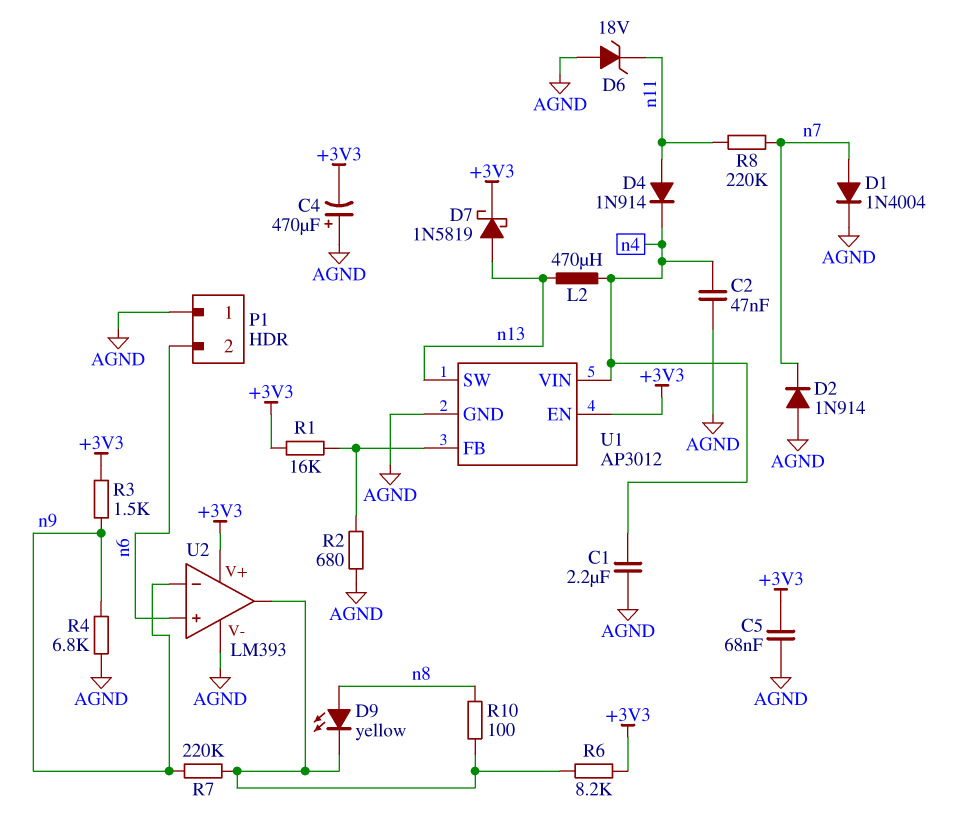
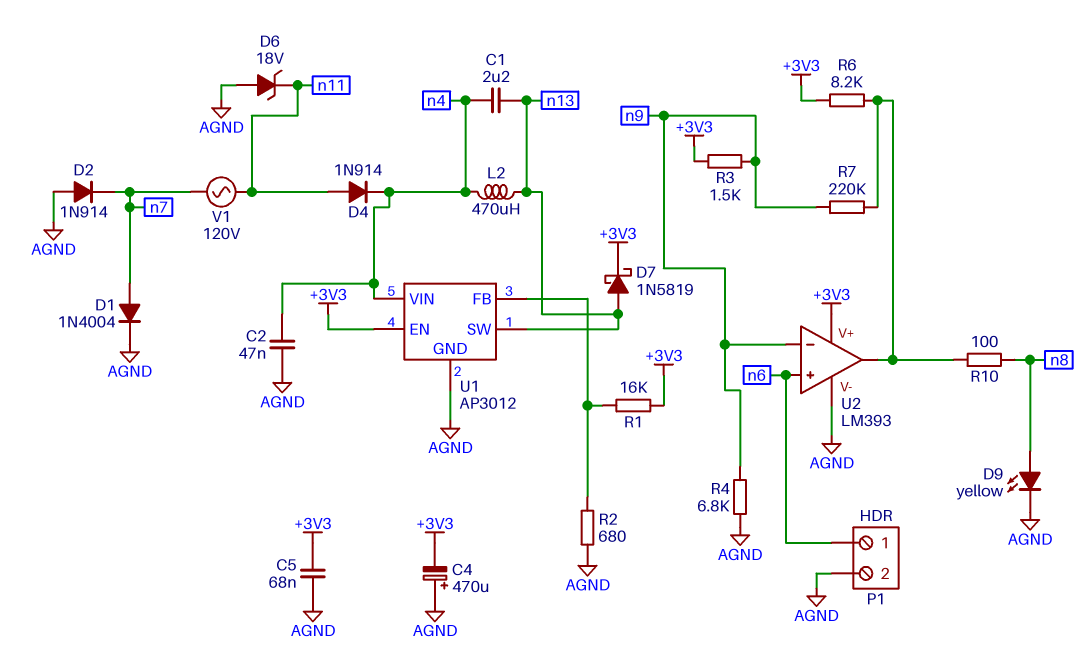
C1: 2.2uF (AGND, n4) -> 2.2uF (n4, n13)
D9: LED yellow (A n8, K U2/out) -> LED yellow (A n8, K AGND)
P1 pin 1: AGND -> n6
P1 pin 2: n6 -> AGND
R8: 220k (n7, n11) -> none
V1: none -> AC 120V (n7, n11)

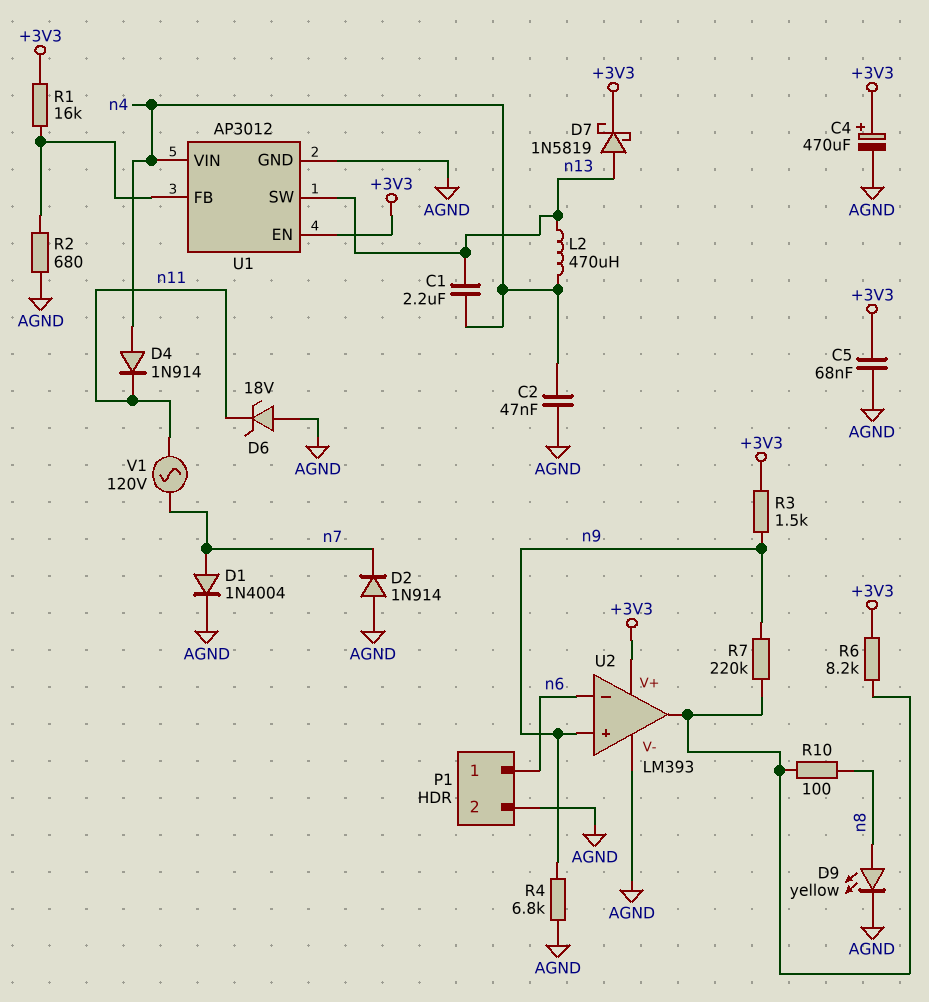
C4: 470uF (plus AGND, minus +3V3) -> 470uF (plus +3V3, minus AGND)
D4: diode 1N914 (A n11, K n4) -> diode 1N914 (A n4, K n11)
U2 pin in+: n6 -> n9
U2 pin in-: n9 -> n6

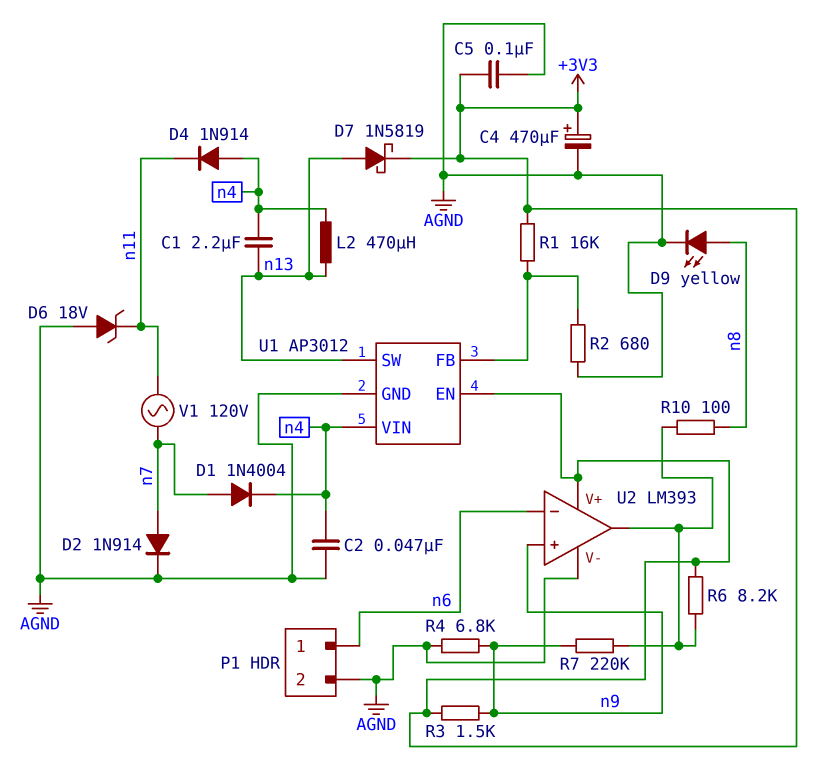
C5: 68nF (+3V3, AGND) -> 100nF (+3V3, AGND)
D1: diode 1N4004 (A n7, K AGND) -> diode 1N4004 (A n7, K n4)
D2: diode 1N914 (A AGND, K n7) -> diode 1N914 (A n7, K AGND)

